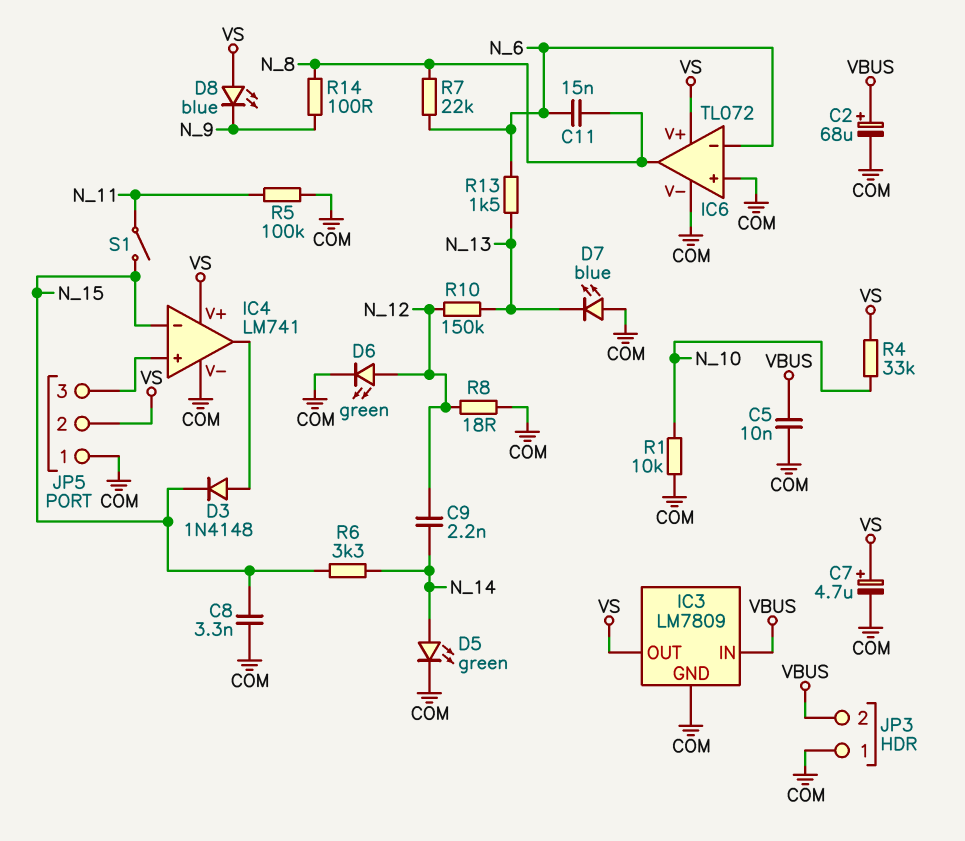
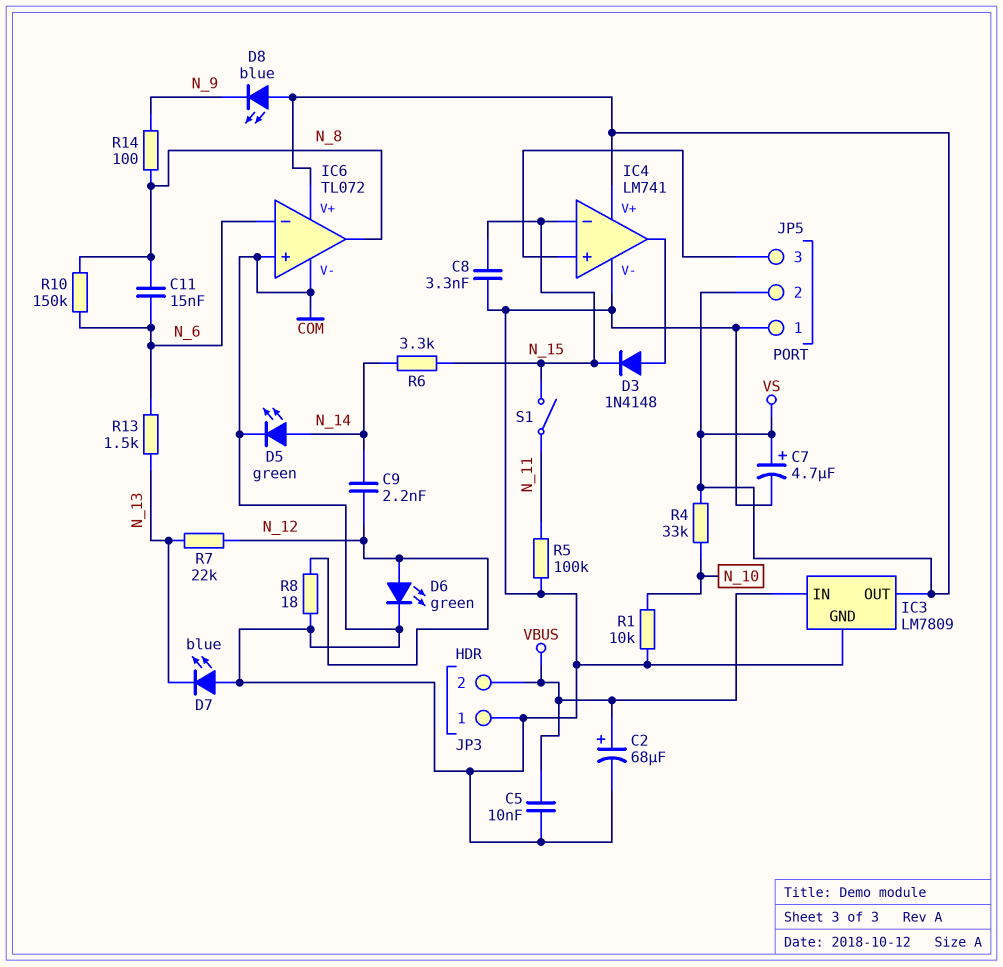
R7: 22k (N_6, N_8) -> 22k (N_12, N_13)
R10: 150k (N_12, N_13) -> 150k (N_6, N_8)

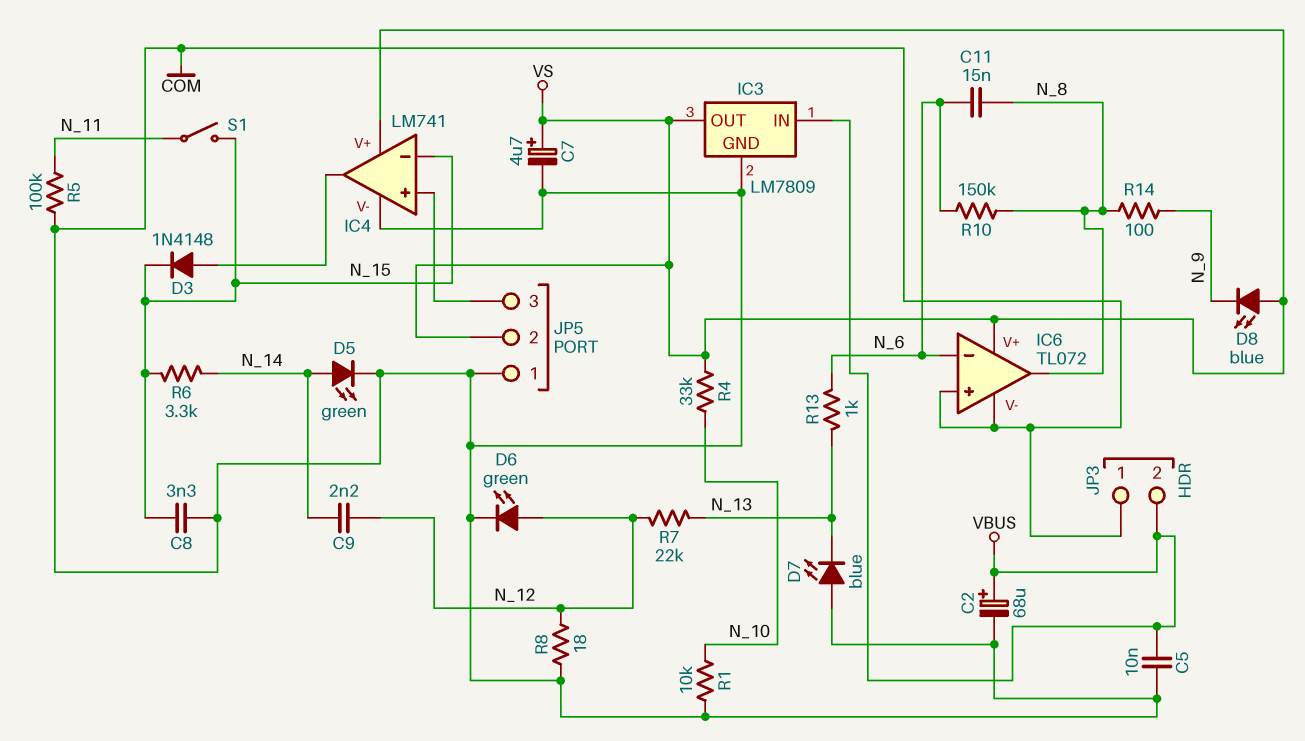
R13: 1.5k (N_6, N_13) -> 1k (N_6, N_13)

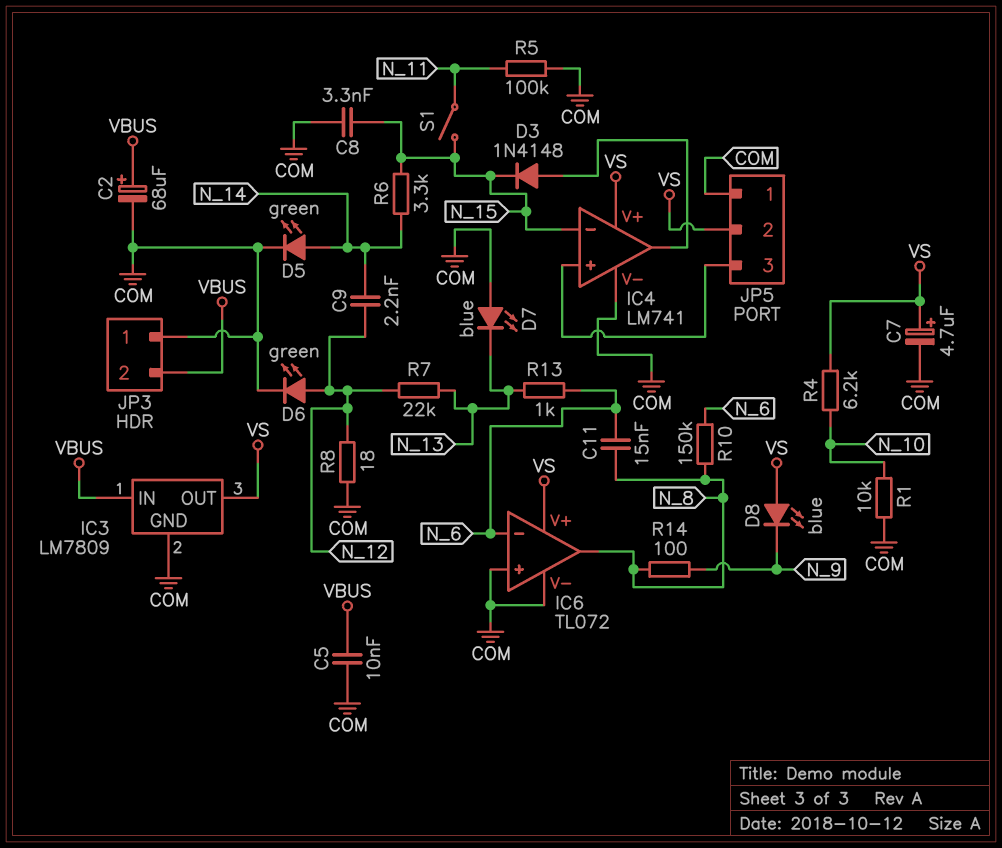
R4: 33k (N_10, VS) -> 6.2k (N_10, VS)

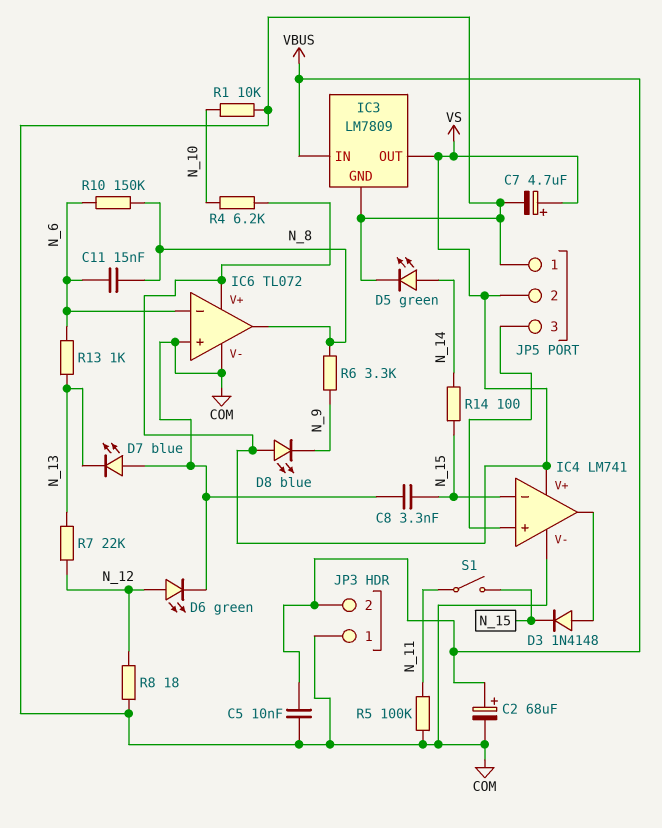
C9: 2.2nF (N_12, N_14) -> none
R6: 3.3k (N_14, N_15) -> 3.3k (N_8, N_9)
R14: 100 (N_8, N_9) -> 100 (N_14, N_15)

